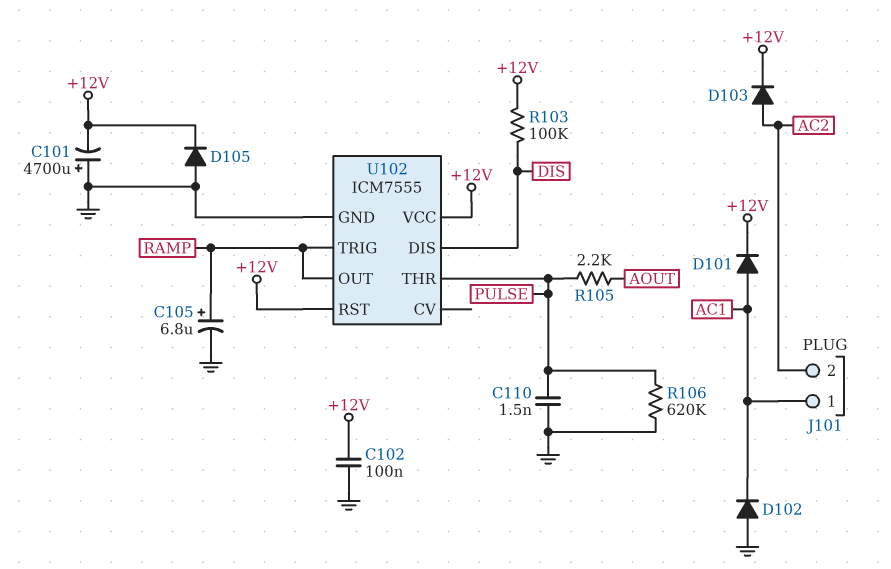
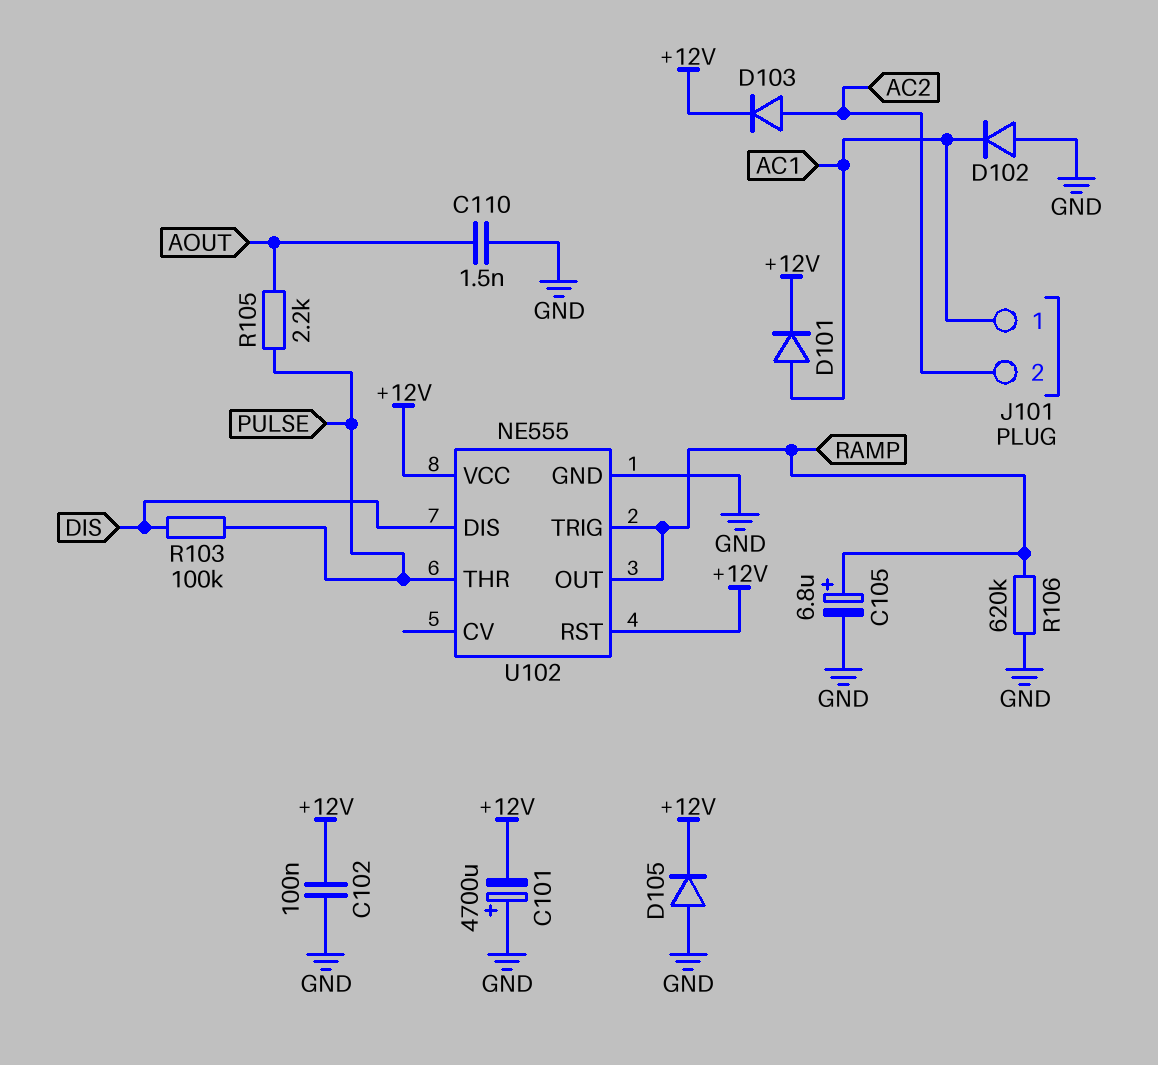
C110: 1.5nF (GND, PULSE) -> 1.5nF (AOUT, GND)
R103: 100k (+12V, DIS) -> 100k (DIS, PULSE)
R106: 620k (GND, PULSE) -> 620k (GND, RAMP)
U102: ICM7555 -> NE555

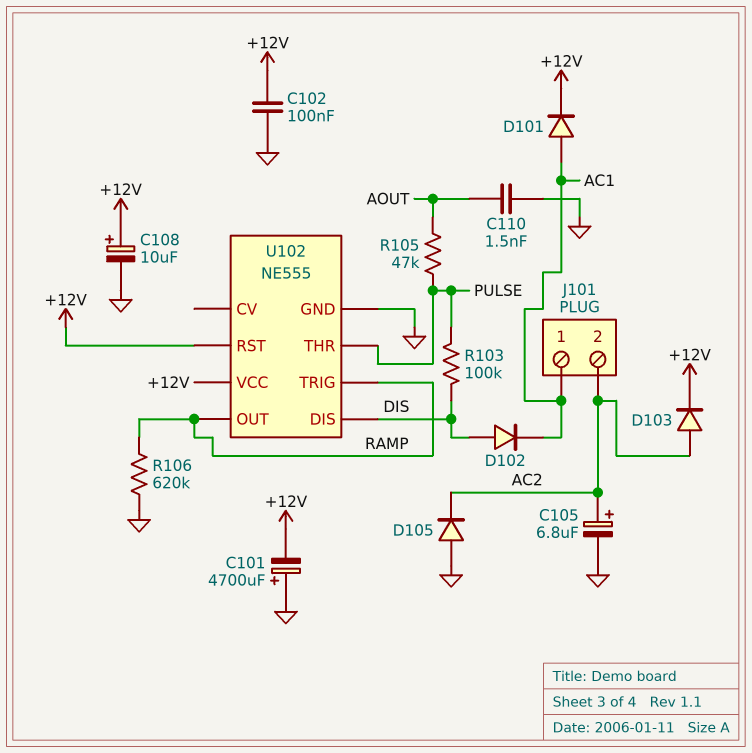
C105: 6.8uF (plus RAMP, minus GND) -> 6.8uF (plus AC2, minus GND)
C108: none -> 10uF (plus +12V, minus GND)
D102: diode (A GND, K AC1) -> diode (A DIS, K AC1)
D105: diode (A GND, K +12V) -> diode (A GND, K AC2)
R105: 2.2k (AOUT, PULSE) -> 47k (AOUT, PULSE)

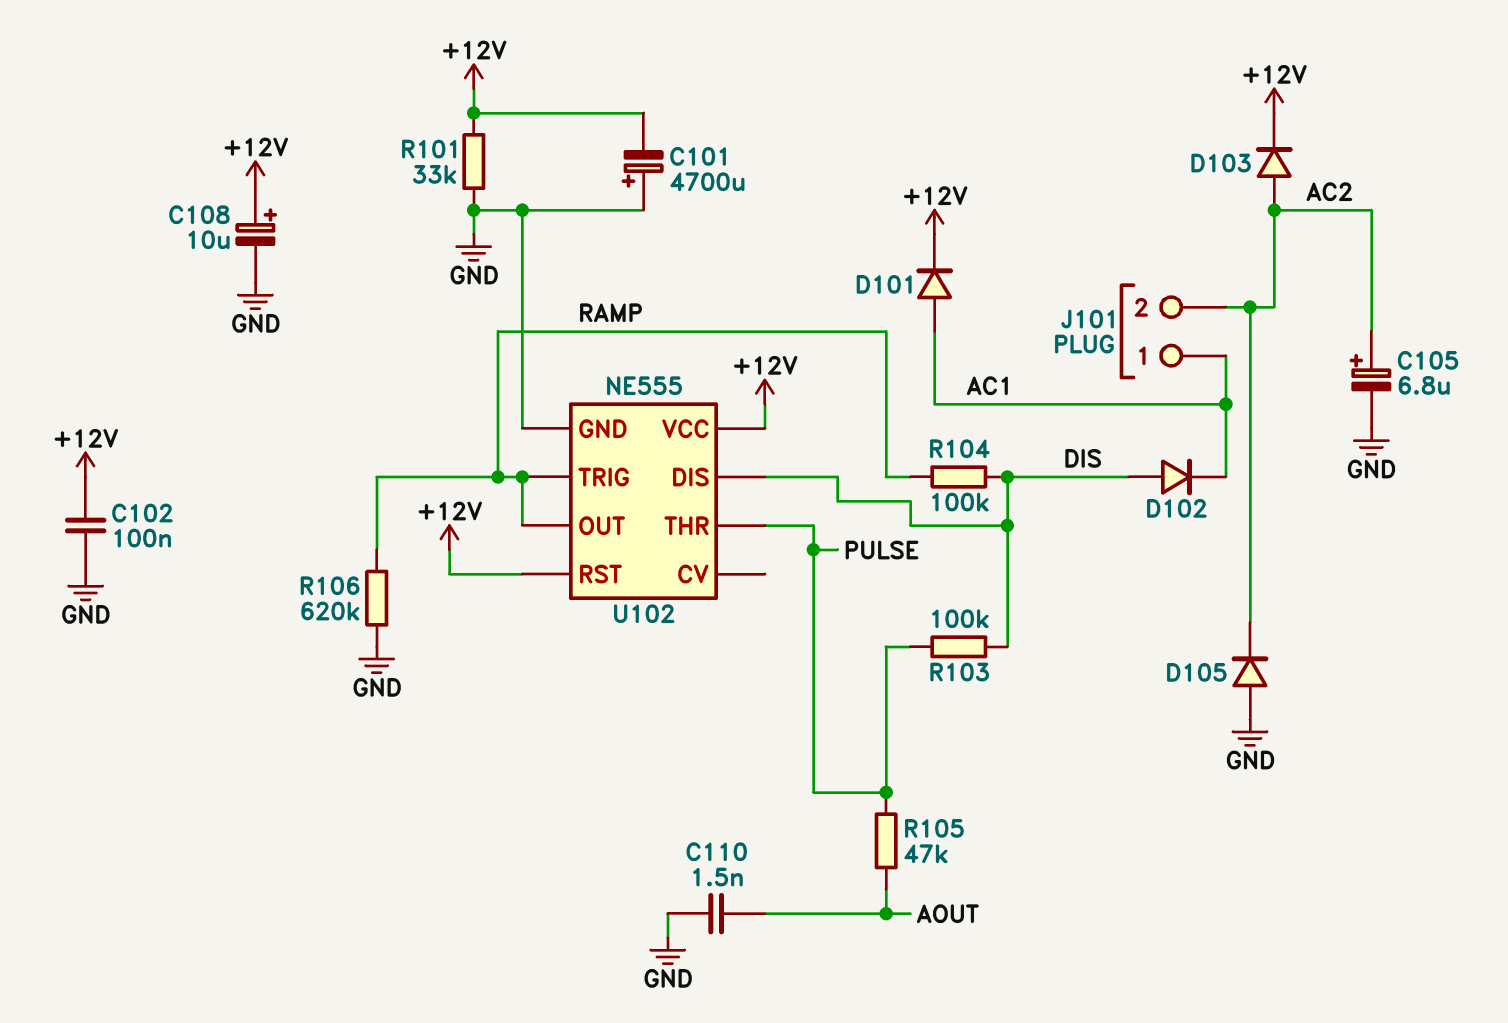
R101: none -> 33k (+12V, GND)
R104: none -> 100k (DIS, RAMP)

